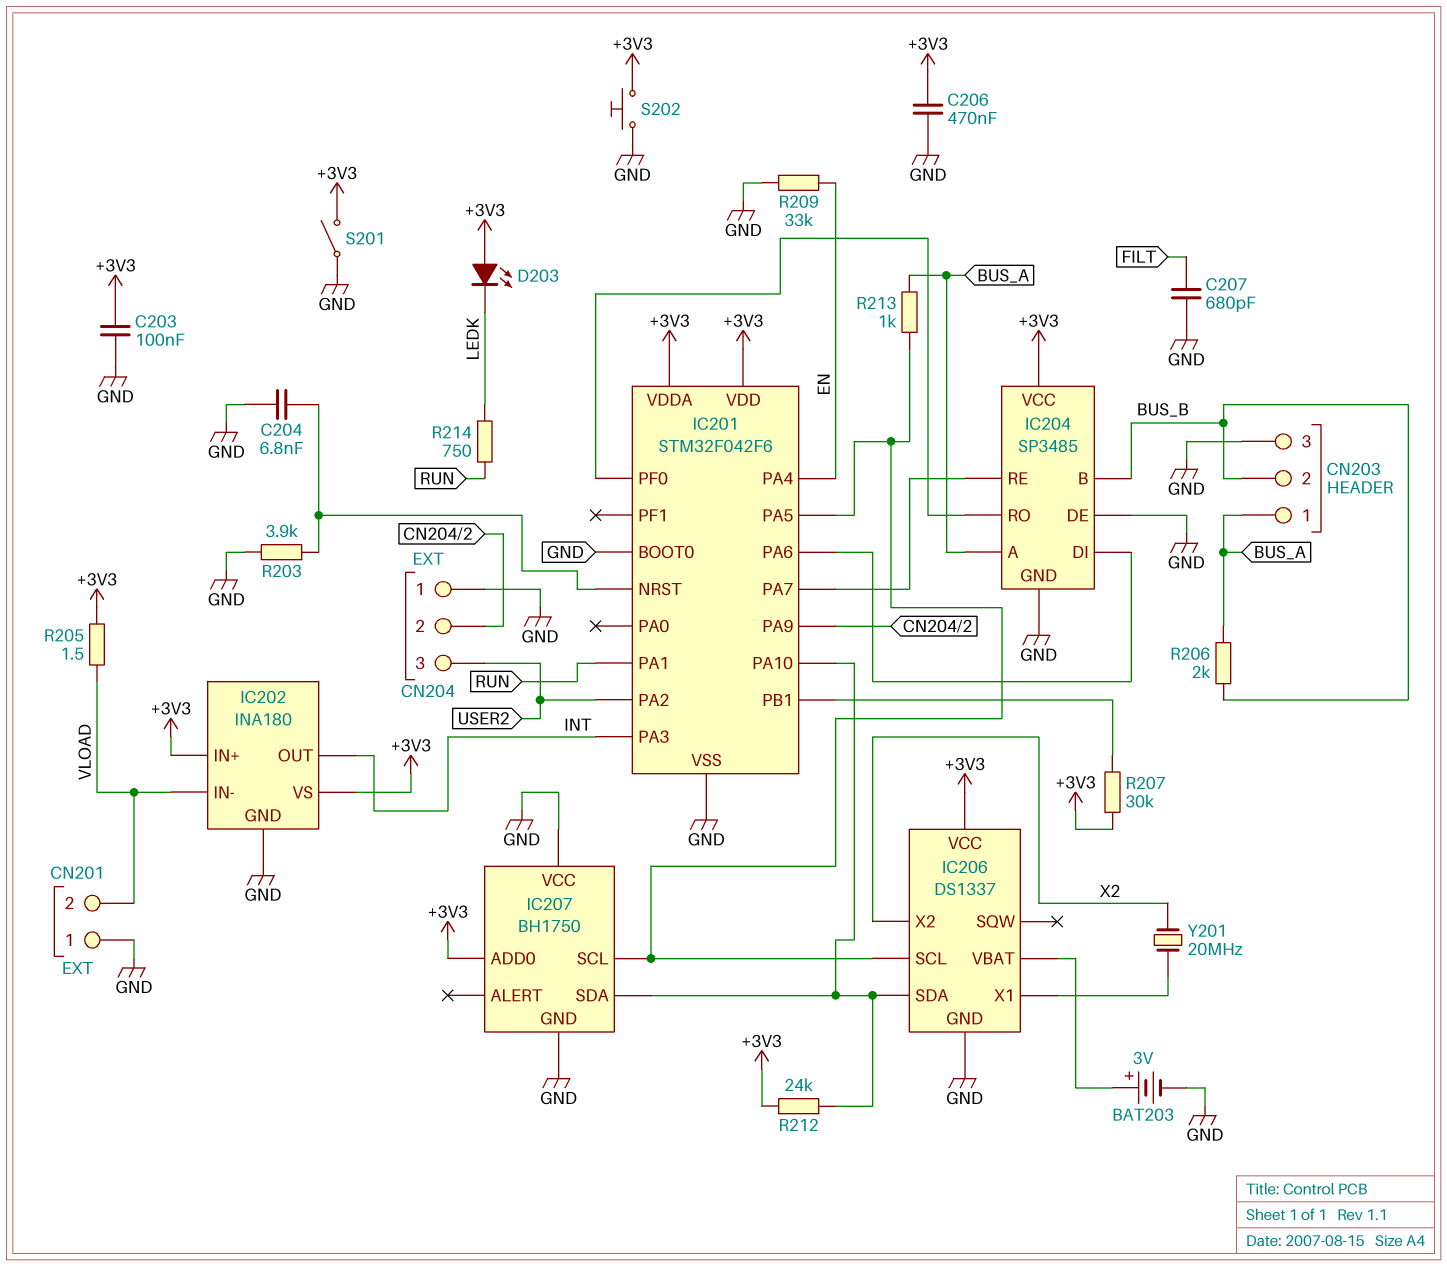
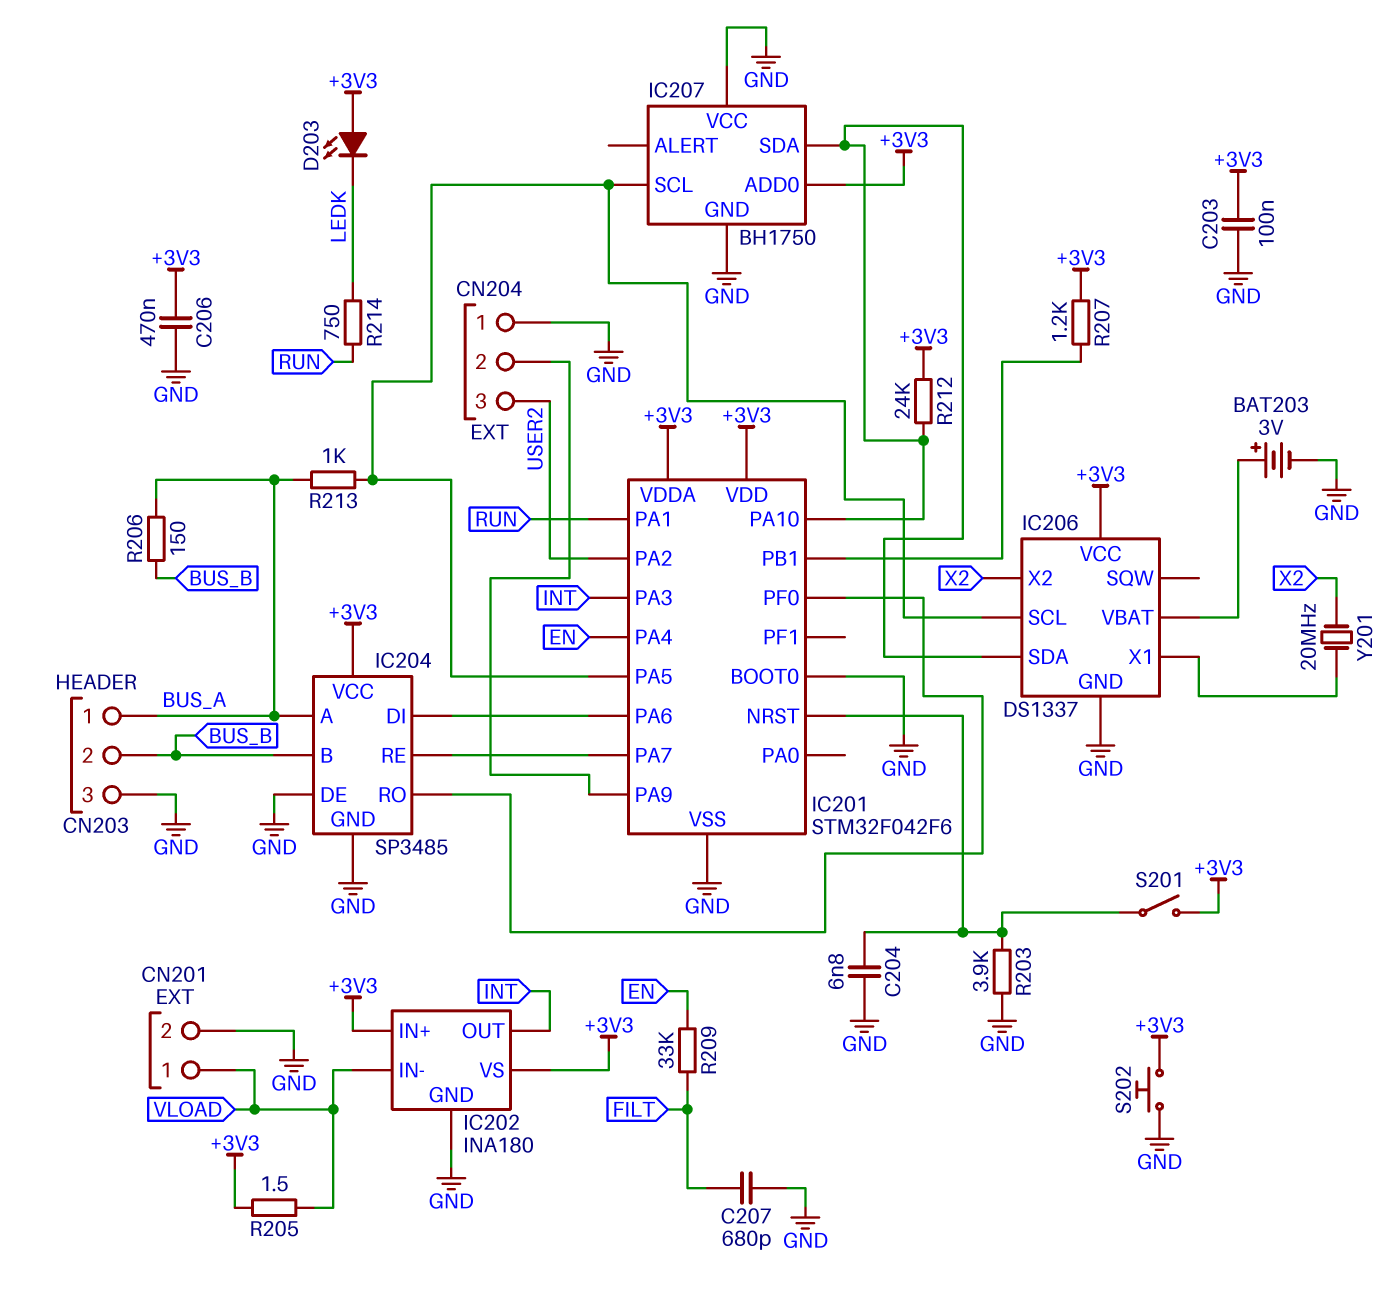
CN201 pin 1: GND -> VLOAD
CN201 pin 2: VLOAD -> GND
R206: 2k (BUS_A, BUS_B) -> 150 (BUS_A, BUS_B)
R207: 30k (+3V3, IC201/PB1) -> 1.2k (+3V3, IC201/PB1)
R209: 33k (EN, GND) -> 33k (EN, FILT)
S201: switch (+3V3, GND) -> switch (+3V3, IC201/NRST)

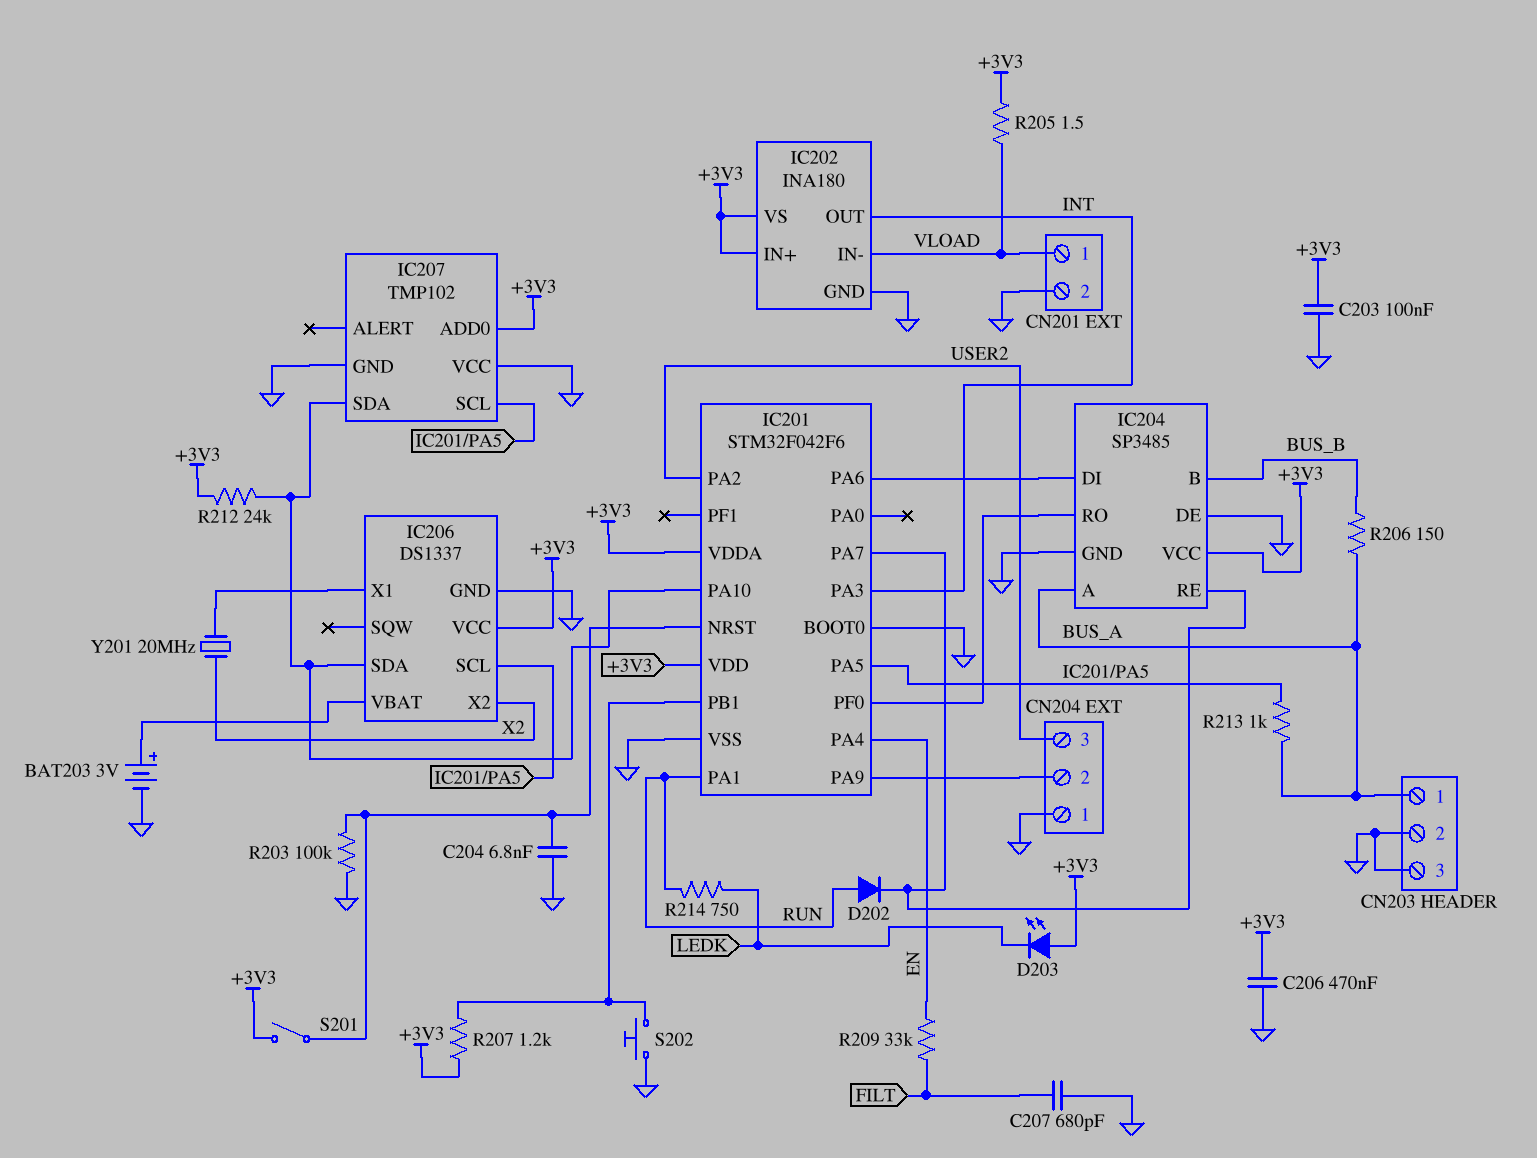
CN203 pin 2: BUS_B -> GND
D202: none -> diode (A RUN, K IC201/PA7)
IC207: BH1750 -> TMP102
R203: 3.9k (GND, IC201/NRST) -> 100k (GND, IC201/NRST)
S202: button (+3V3, GND) -> button (GND, IC201/PB1)

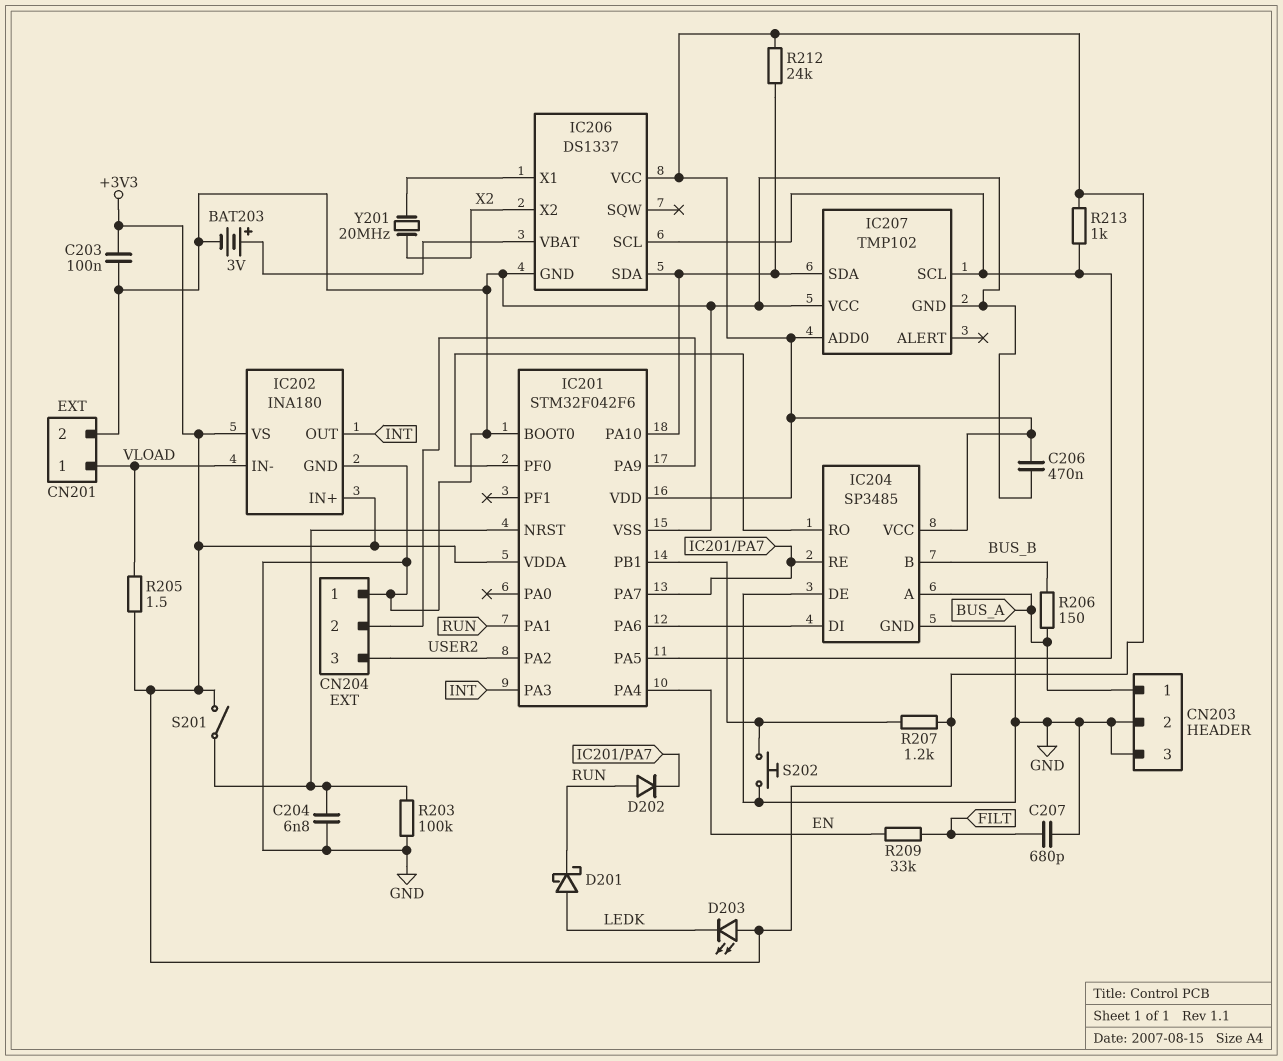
D201: none -> schottky (A LEDK, K RUN)
R213: 1k (BUS_A, IC201/PA5) -> 1k (+3V3, IC201/PA5)
R214: 750 (LEDK, RUN) -> none

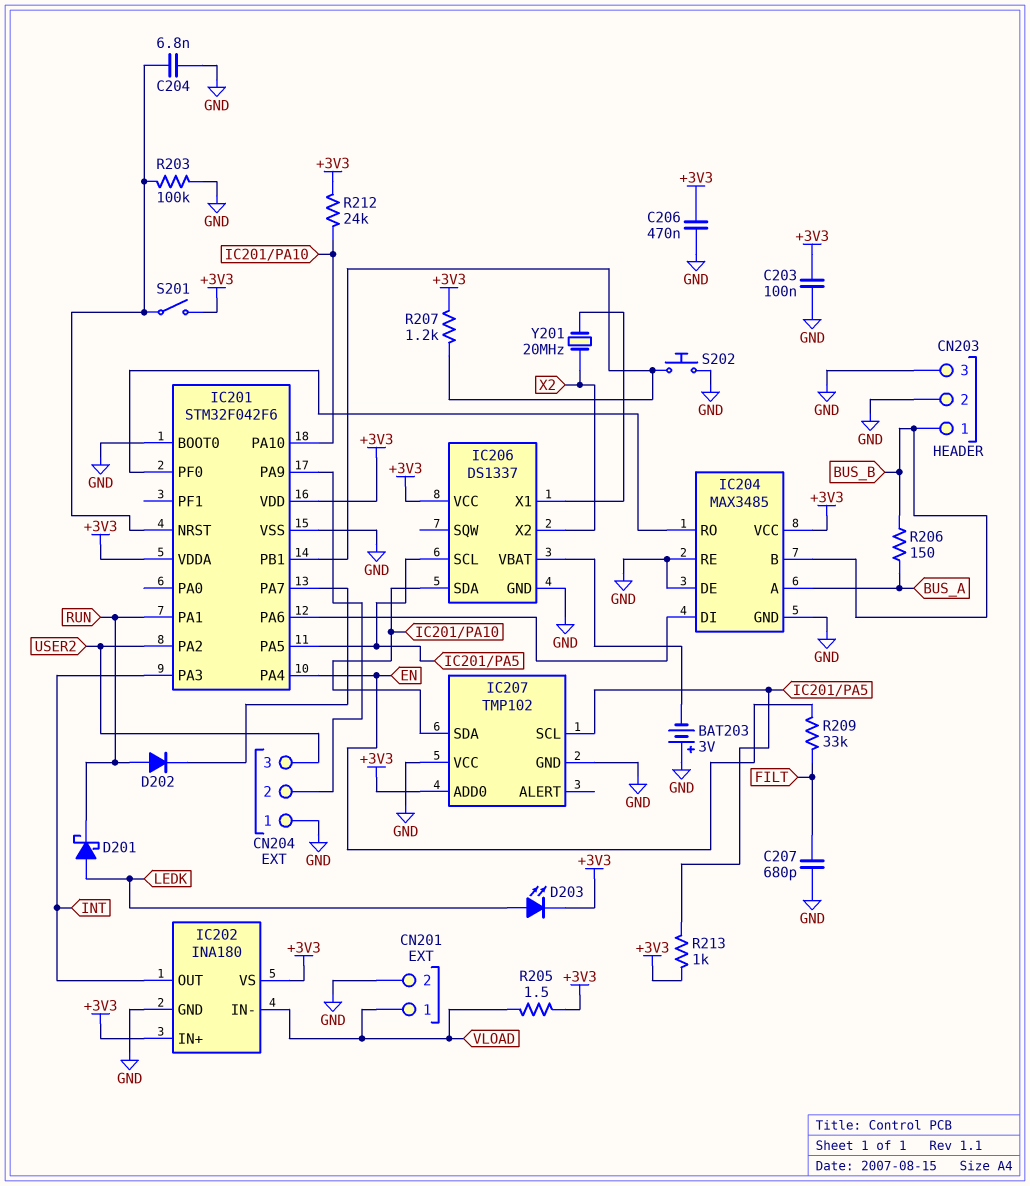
BAT203: 3V (plus IC206/VBAT, minus GND) -> 3V (plus GND, minus IC206/VBAT)
CN203 pin 1: BUS_A -> BUS_B
D203: LED (A +3V3, K LEDK) -> LED (A LEDK, K +3V3)
IC204: SP3485 -> MAX3485
IC204 pin RE: IC201/PA7 -> GND

